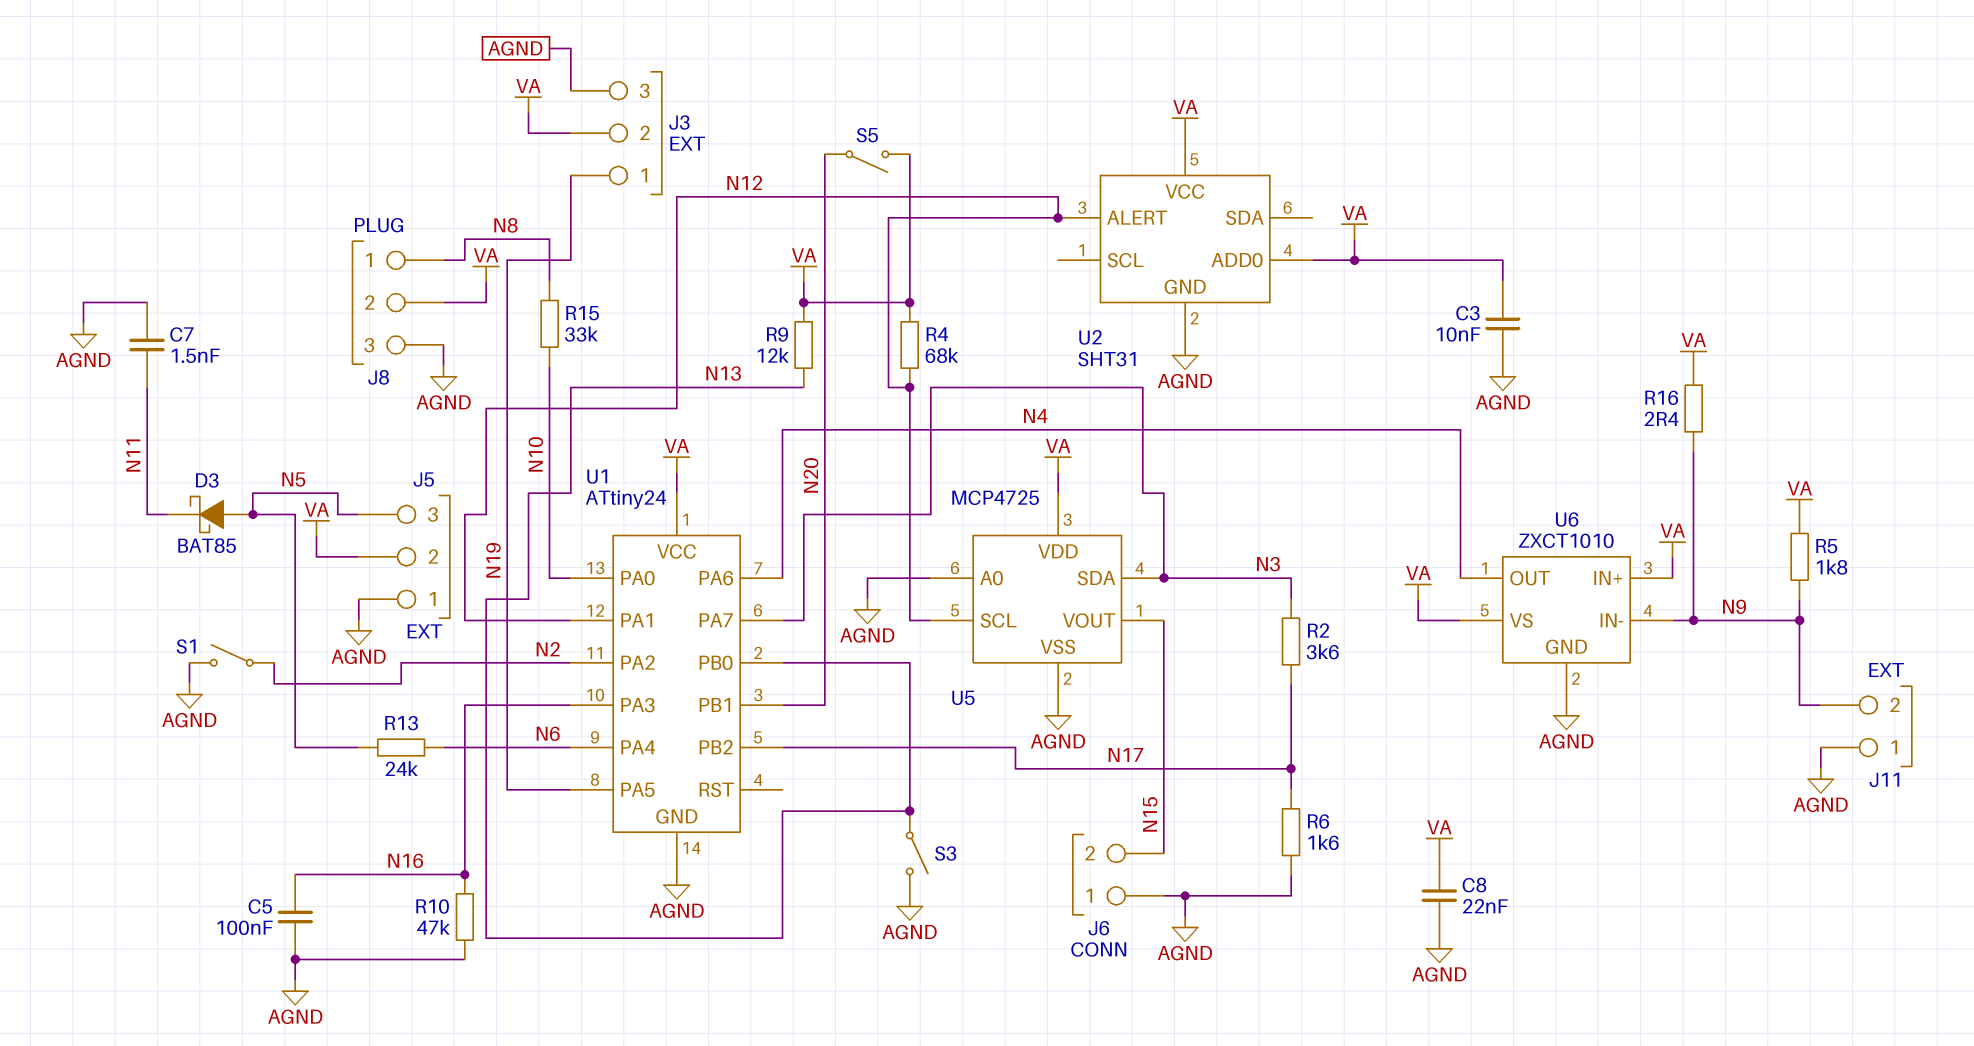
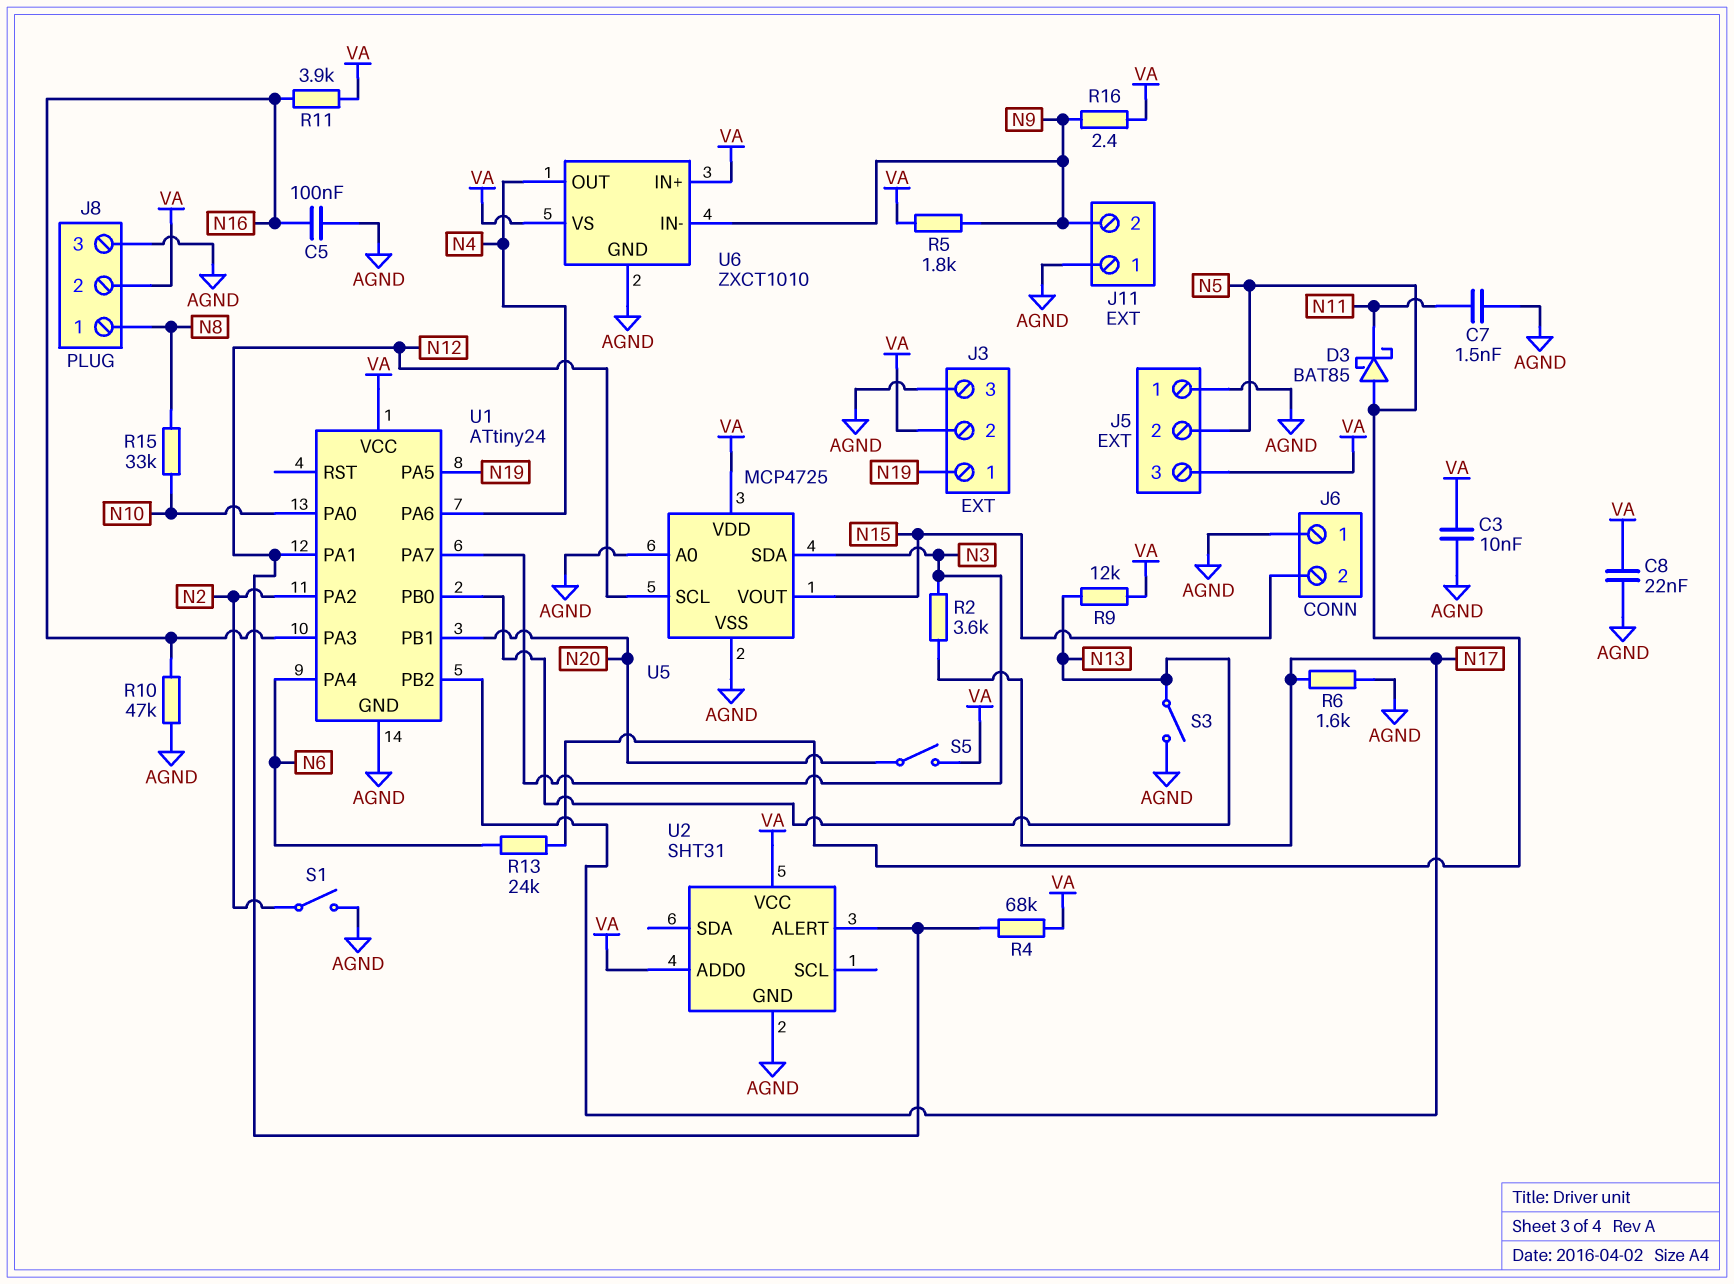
J5 pin 2: VA -> N5
J5 pin 3: N5 -> VA
R11: none -> 3.9k (N16, VA)

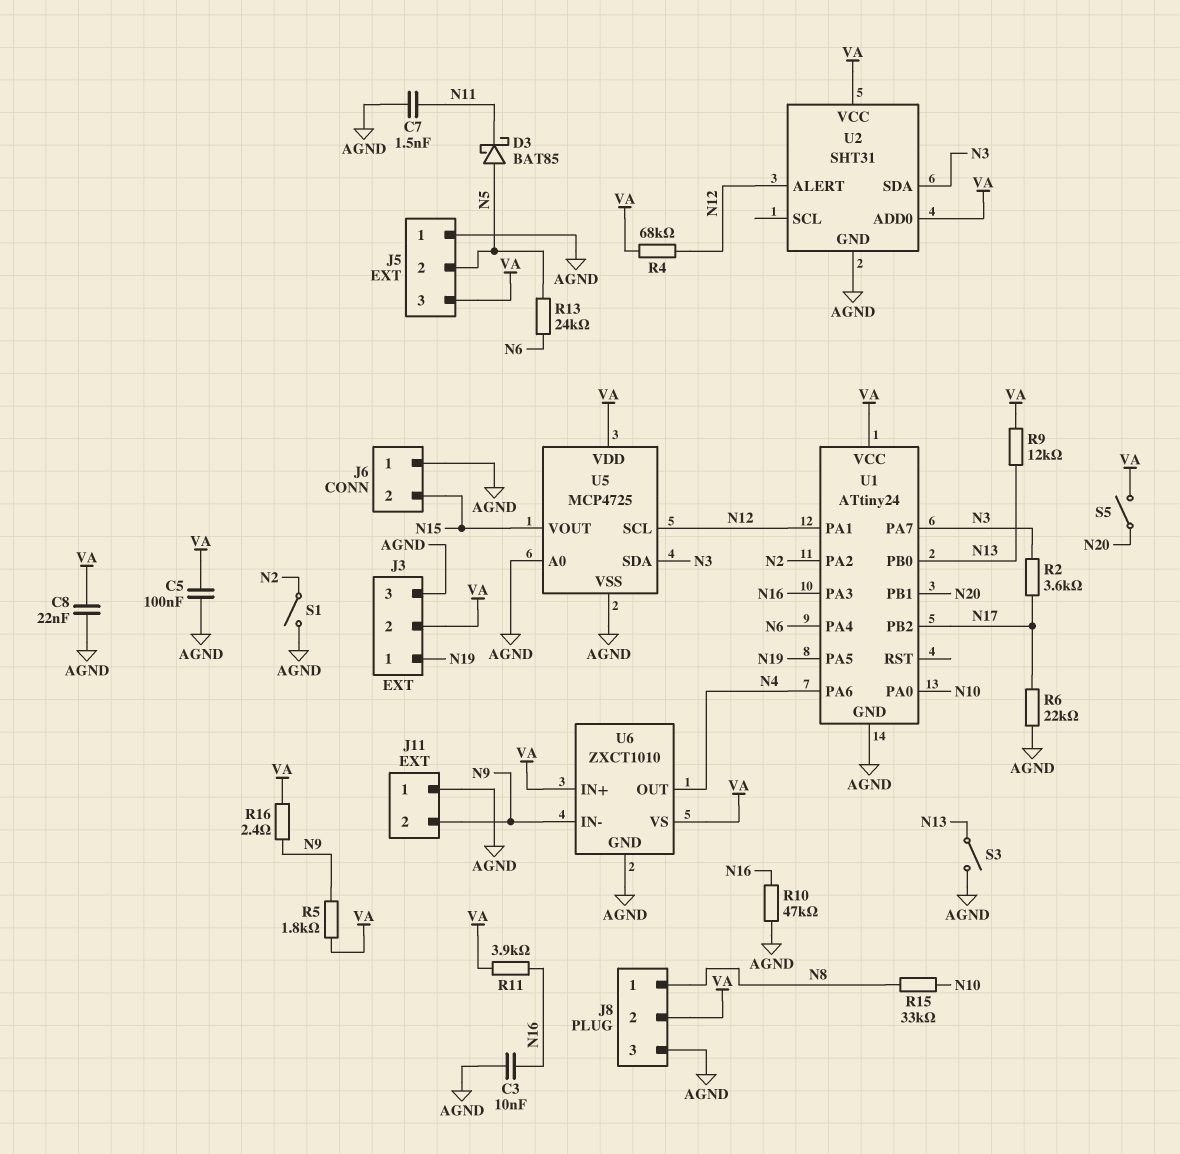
C3: 10nF (AGND, VA) -> 10nF (AGND, N16)
C5: 100nF (AGND, N16) -> 100nF (AGND, VA)
R6: 1.6k (AGND, N17) -> 22k (AGND, N17)
U2 pin SDA: none -> N3

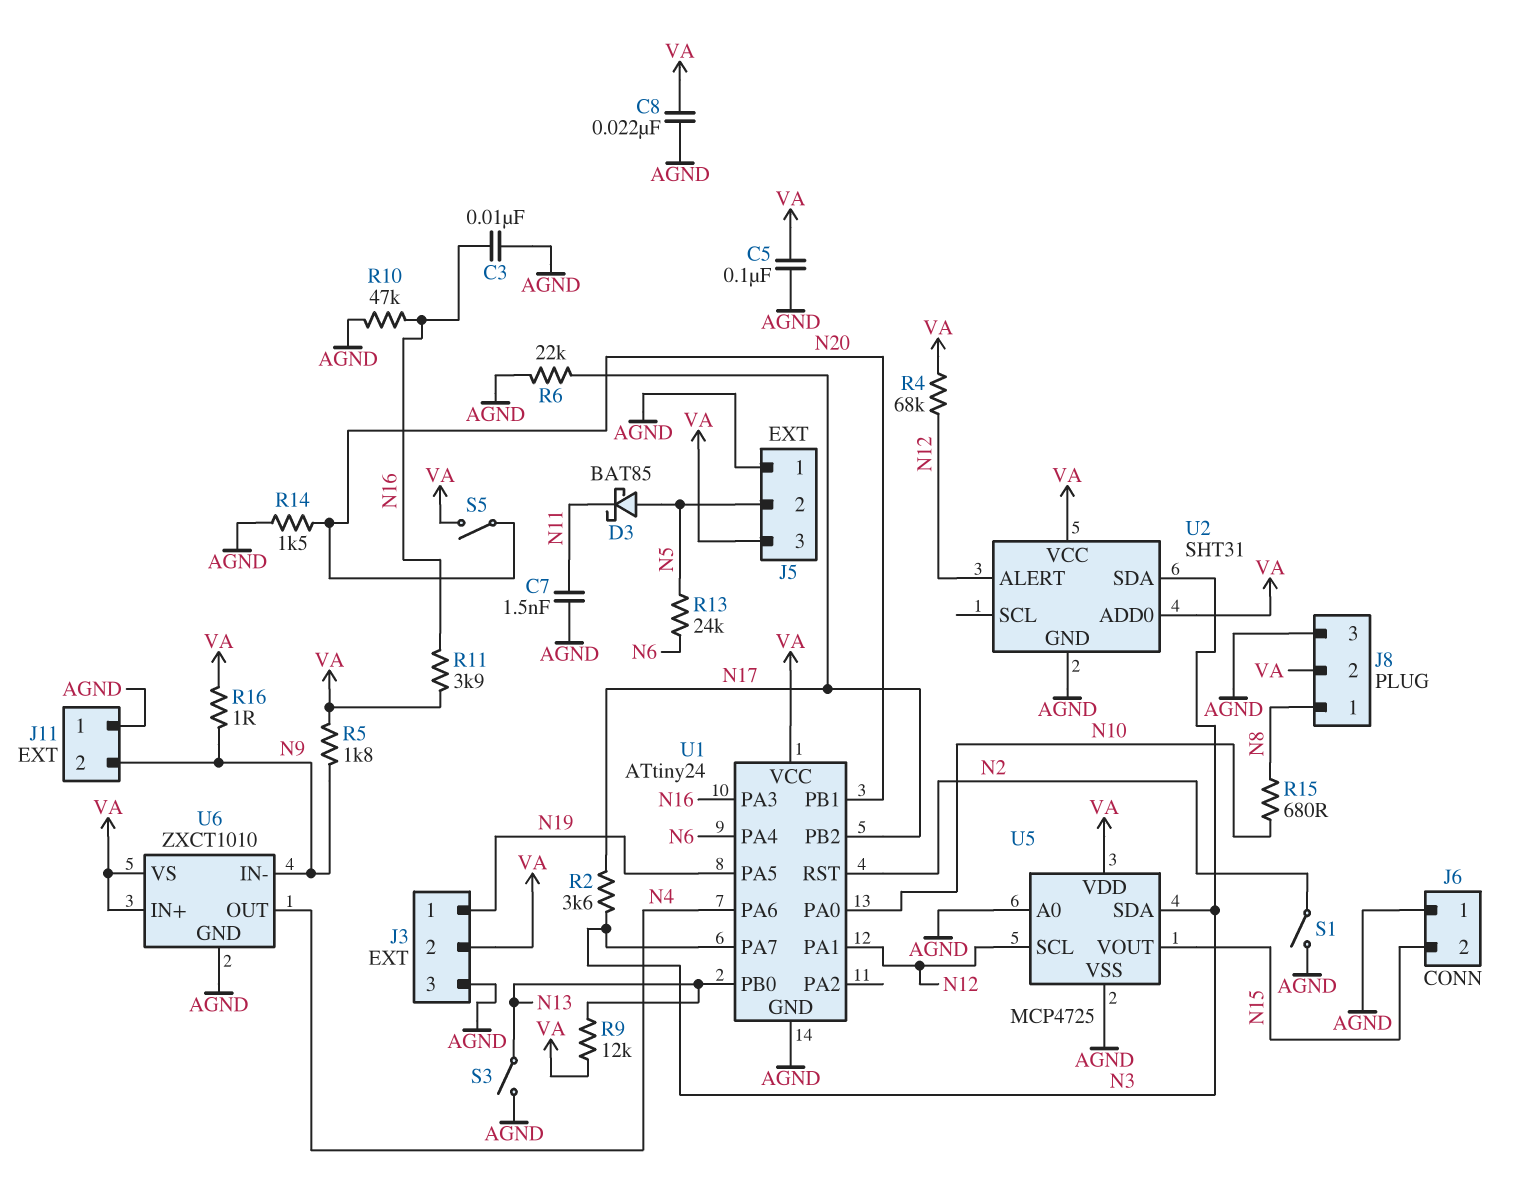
R14: none -> 1.5k (AGND, N20)
R15: 33k (N8, N10) -> 680 (N8, N10)
R16: 2.4 (N9, VA) -> 1 (N9, VA)
U1 pin PA2: N2 -> none
U1 pin RST: none -> N2

